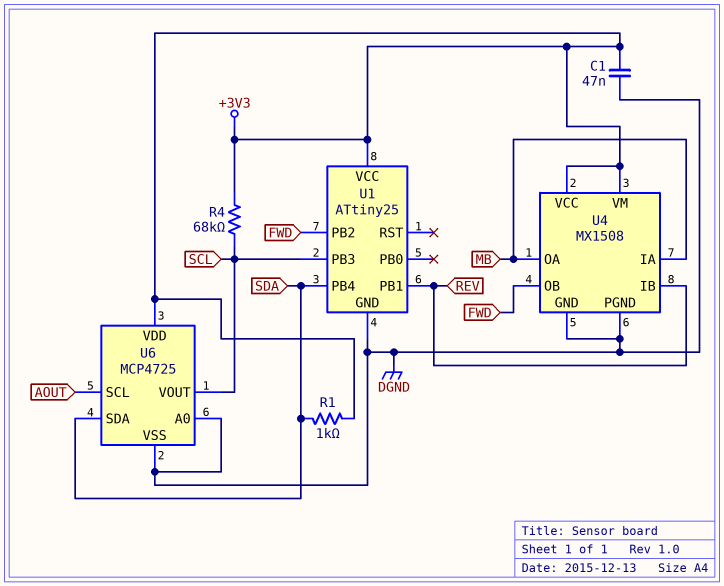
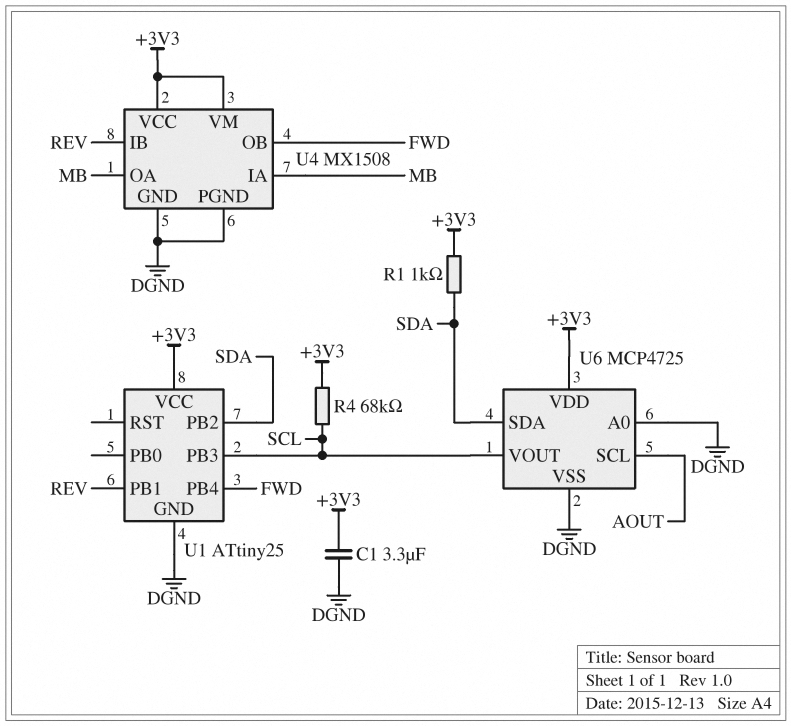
C1: 47nF (+3V3, DGND) -> 3.3uF (+3V3, DGND)
U1 pin PB2: FWD -> SDA
U1 pin PB4: SDA -> FWD

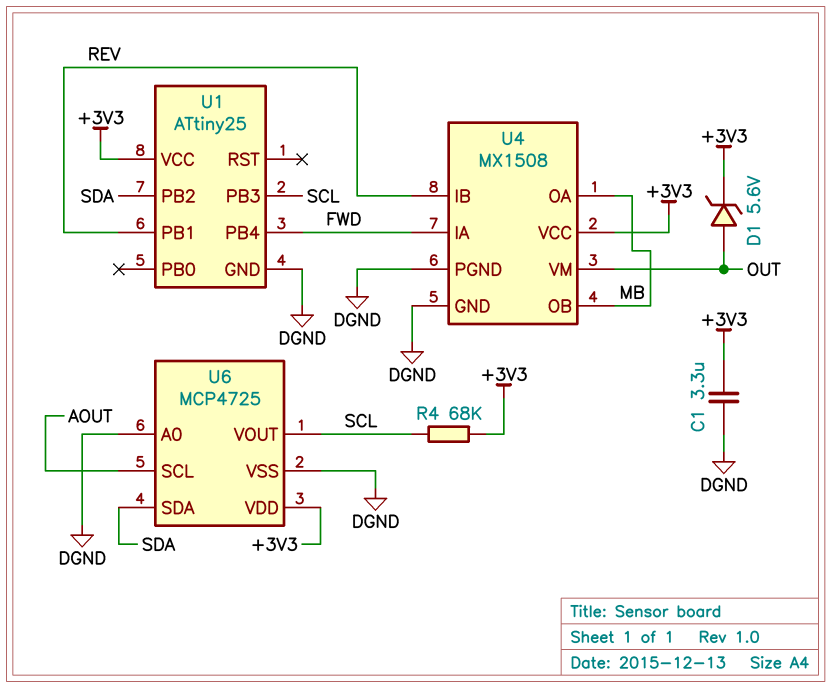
D1: none -> zener 5.6V (A OUT, K +3V3)
R1: 1k (+3V3, SDA) -> none
U4 pin IA: MB -> FWD
U4 pin OB: FWD -> MB
U4 pin VM: +3V3 -> OUT

